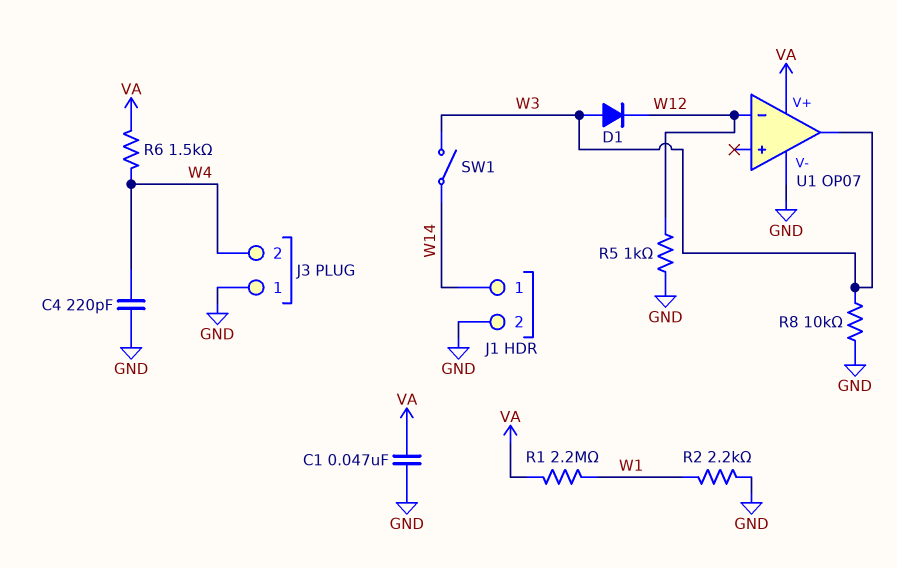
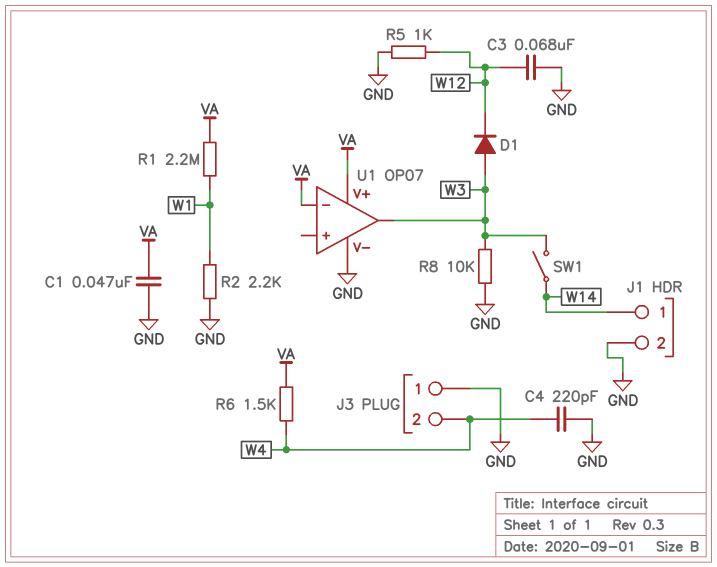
C3: none -> 68nF (GND, W12)
U1 pin in-: W12 -> VA

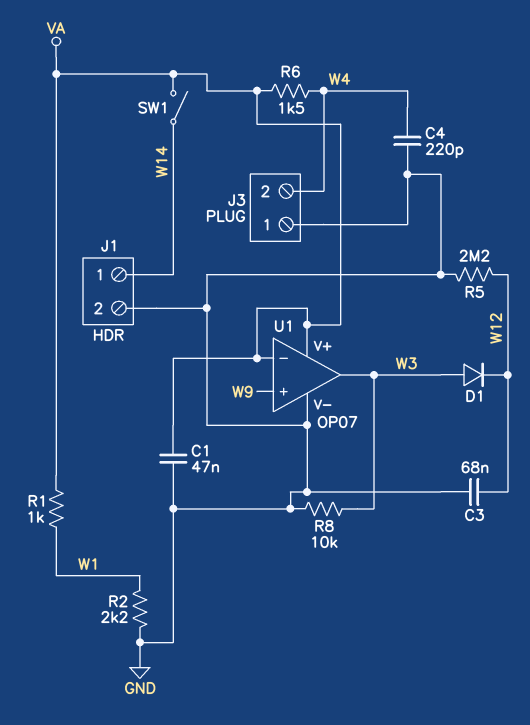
R1: 2.2M (VA, W1) -> 1k (VA, W1)
R5: 1k (GND, W12) -> 2.2M (GND, W12)
SW1: switch (W3, W14) -> switch (VA, W14)
U1 pin in+: none -> W9

